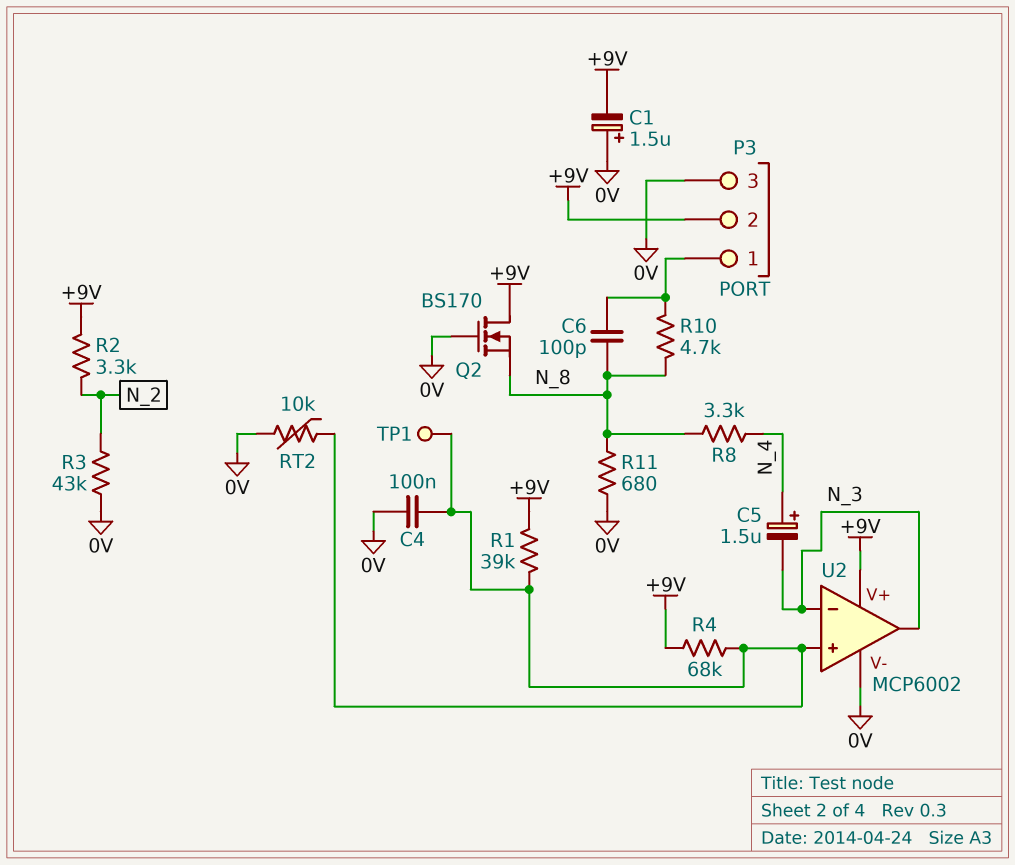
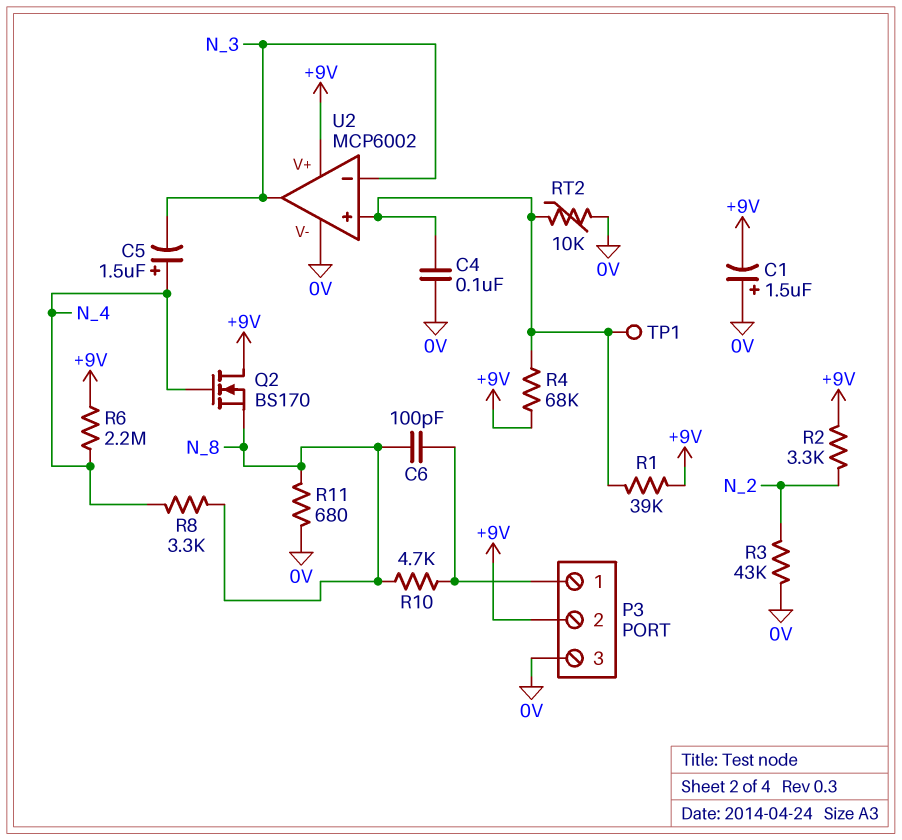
Q2: NMOS BS170 (G 0V, D +9V, S N_8) -> NMOS BS170 (G N_4, D +9V, S N_8)
R6: none -> 2.2M (+9V, N_4)

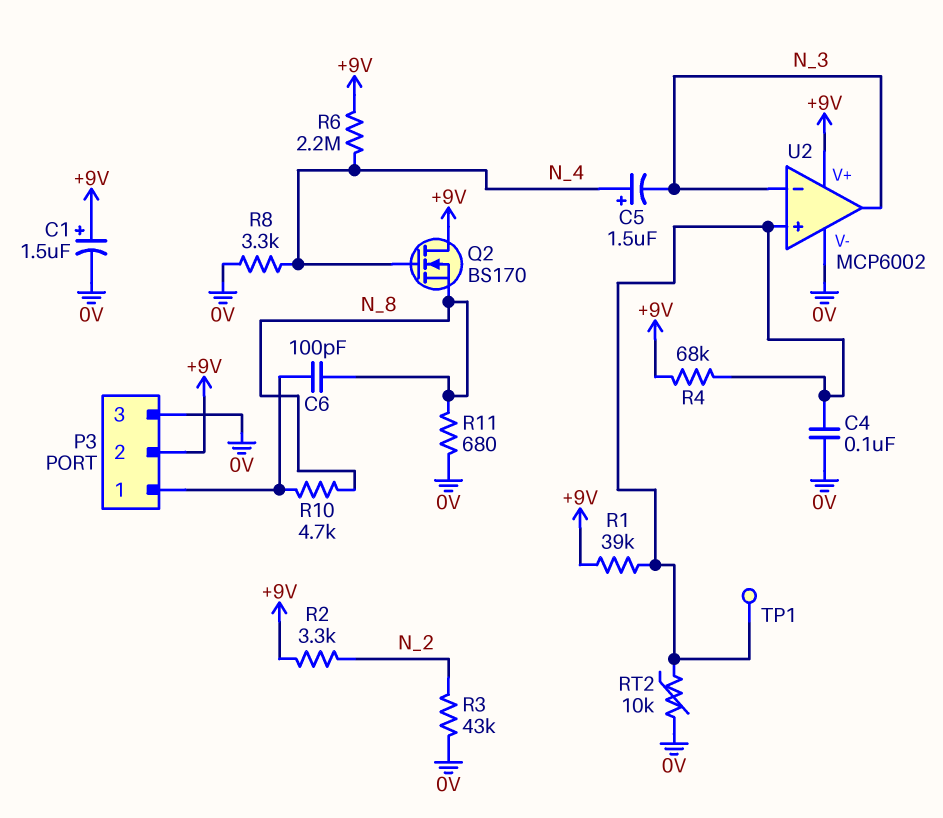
C1: 1.5uF (plus 0V, minus +9V) -> 1.5uF (plus +9V, minus 0V)
R8: 3.3k (N_4, N_8) -> 3.3k (0V, N_4)

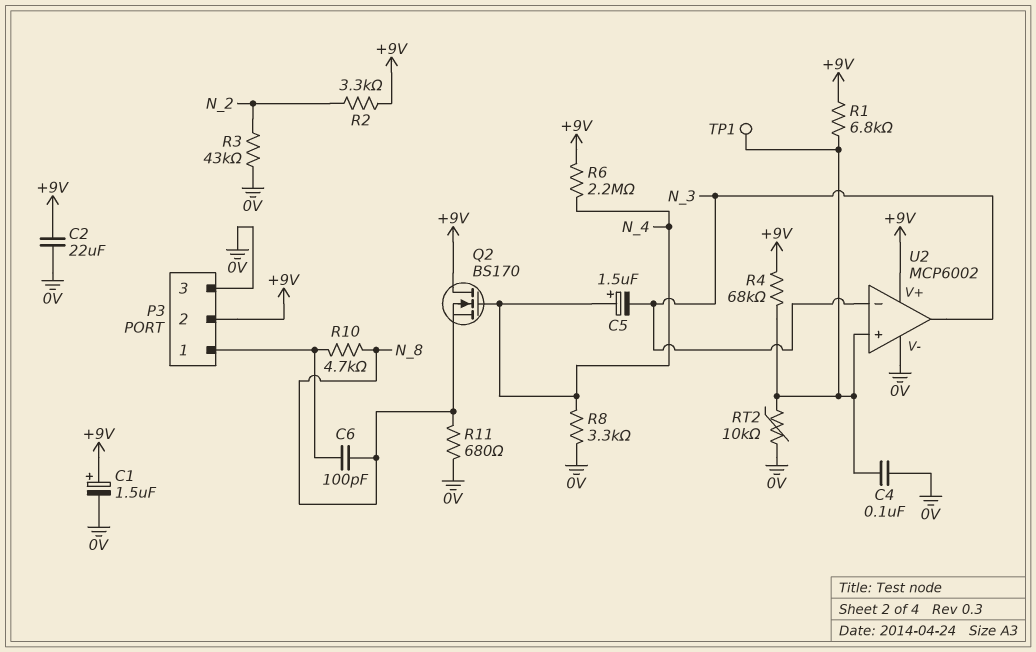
C2: none -> 22uF (+9V, 0V)
R1: 39k (+9V, U2/in+) -> 6.8k (+9V, U2/in+)

